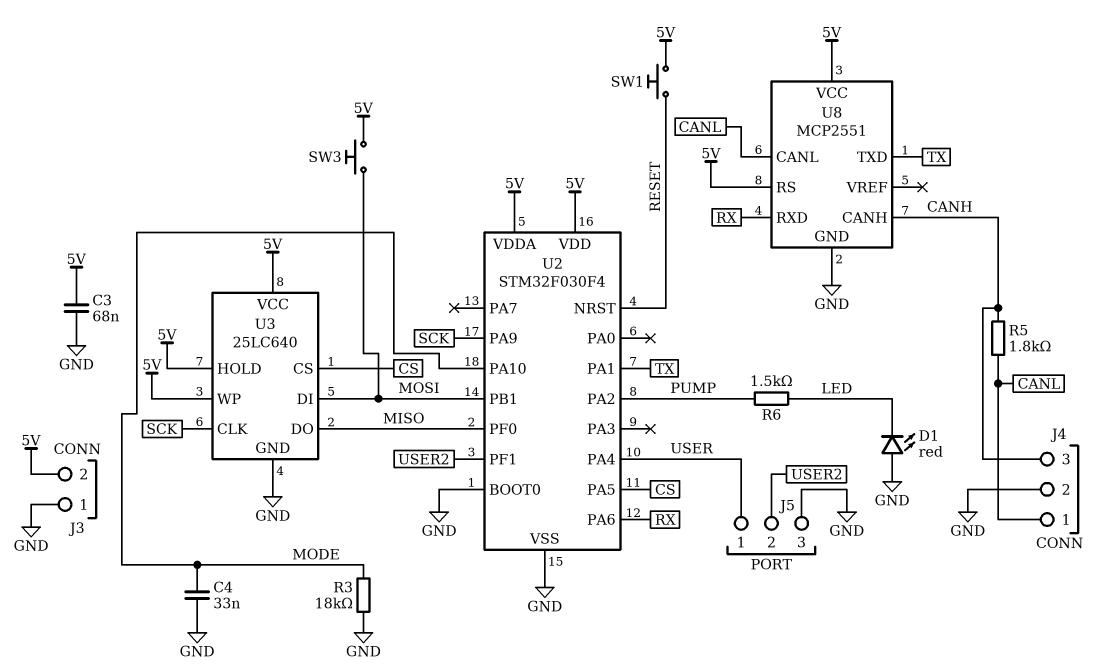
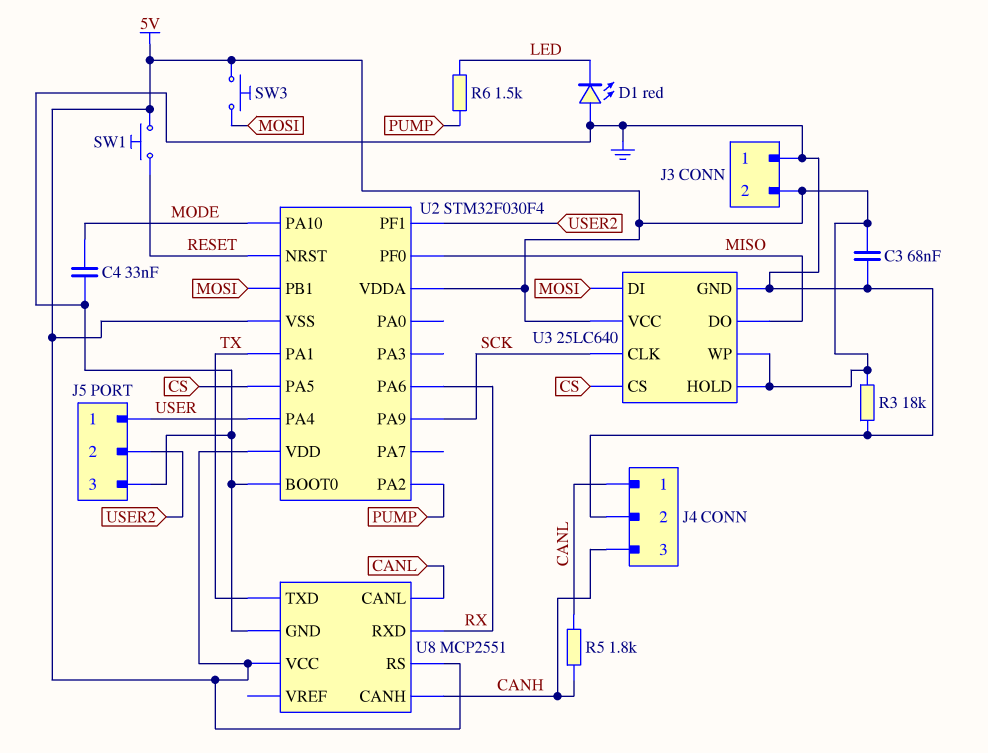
R3: 18k (GND, MODE) -> 18k (5V, GND)
U2 pin VSS: GND -> 5V

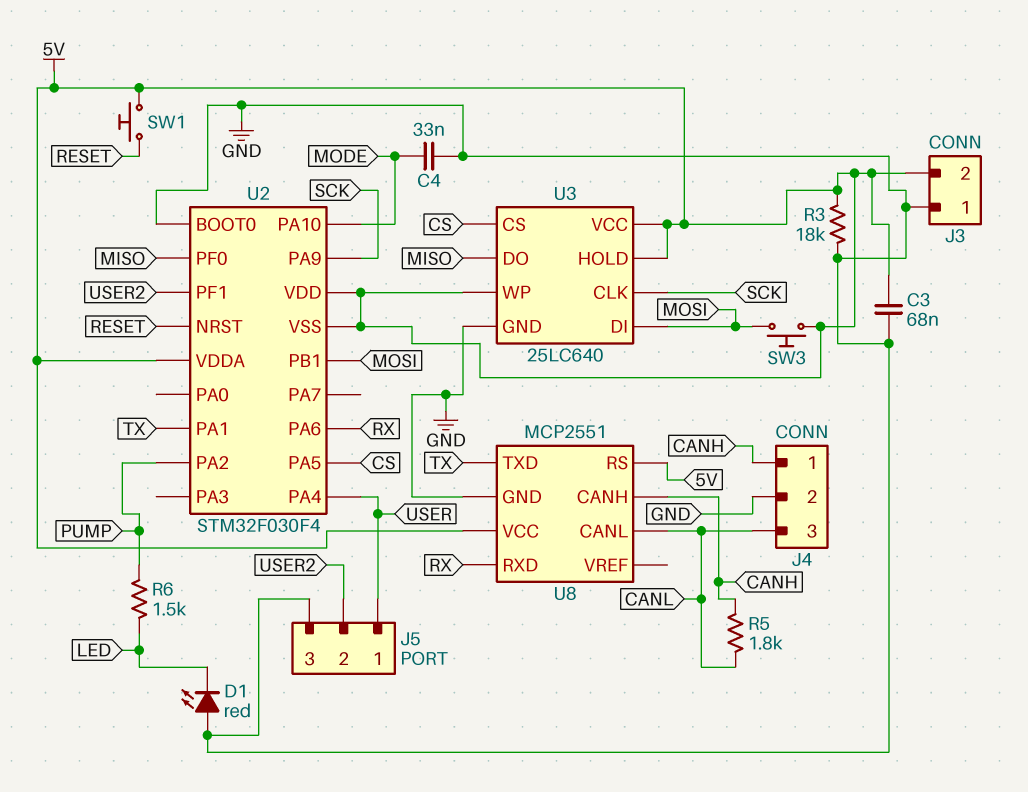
J4 pin 1: CANL -> CANH
J4 pin 3: CANH -> CANL

